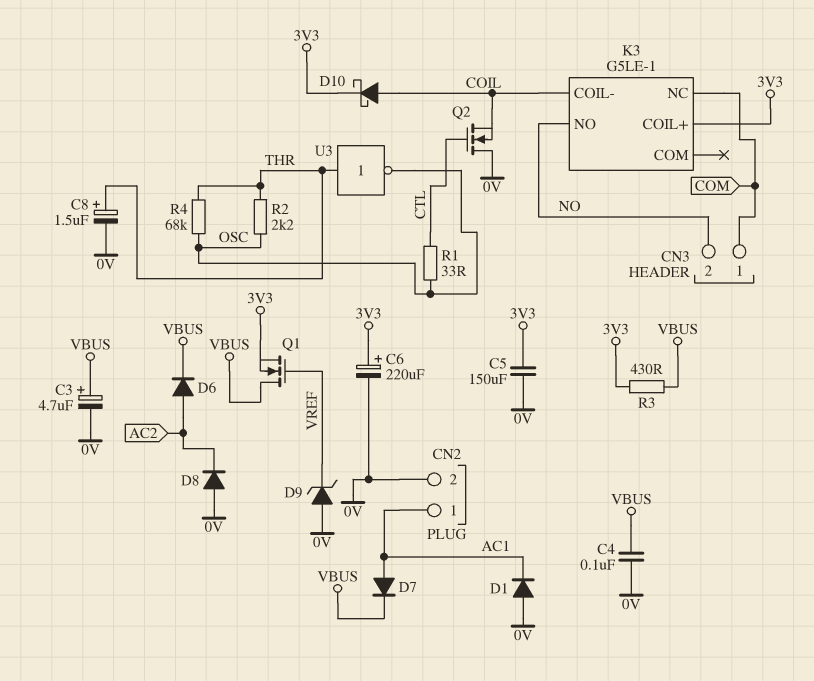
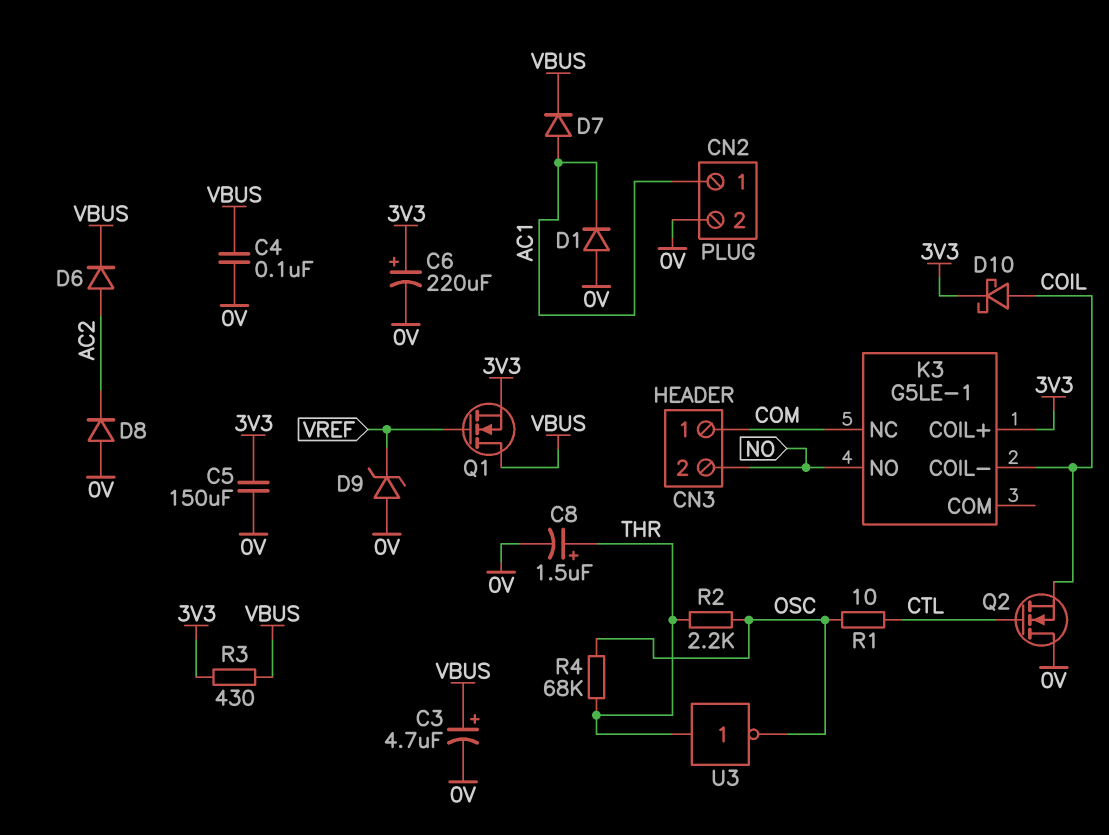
R1: 33 (CTL, OSC) -> 10 (CTL, OSC)

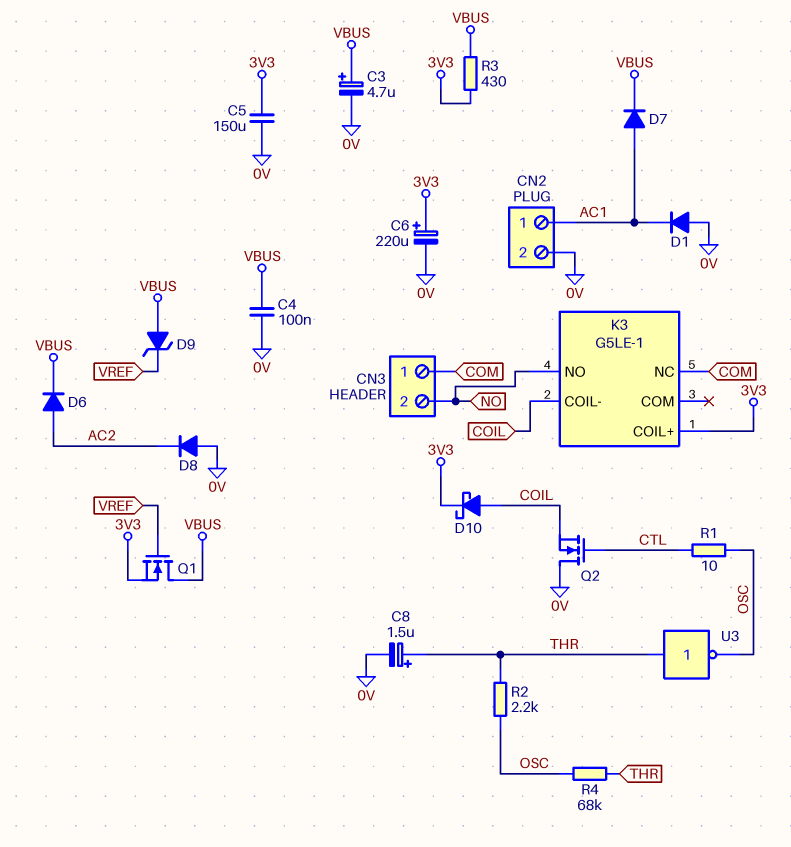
D9: zener (A 0V, K VREF) -> zener (A VBUS, K VREF)

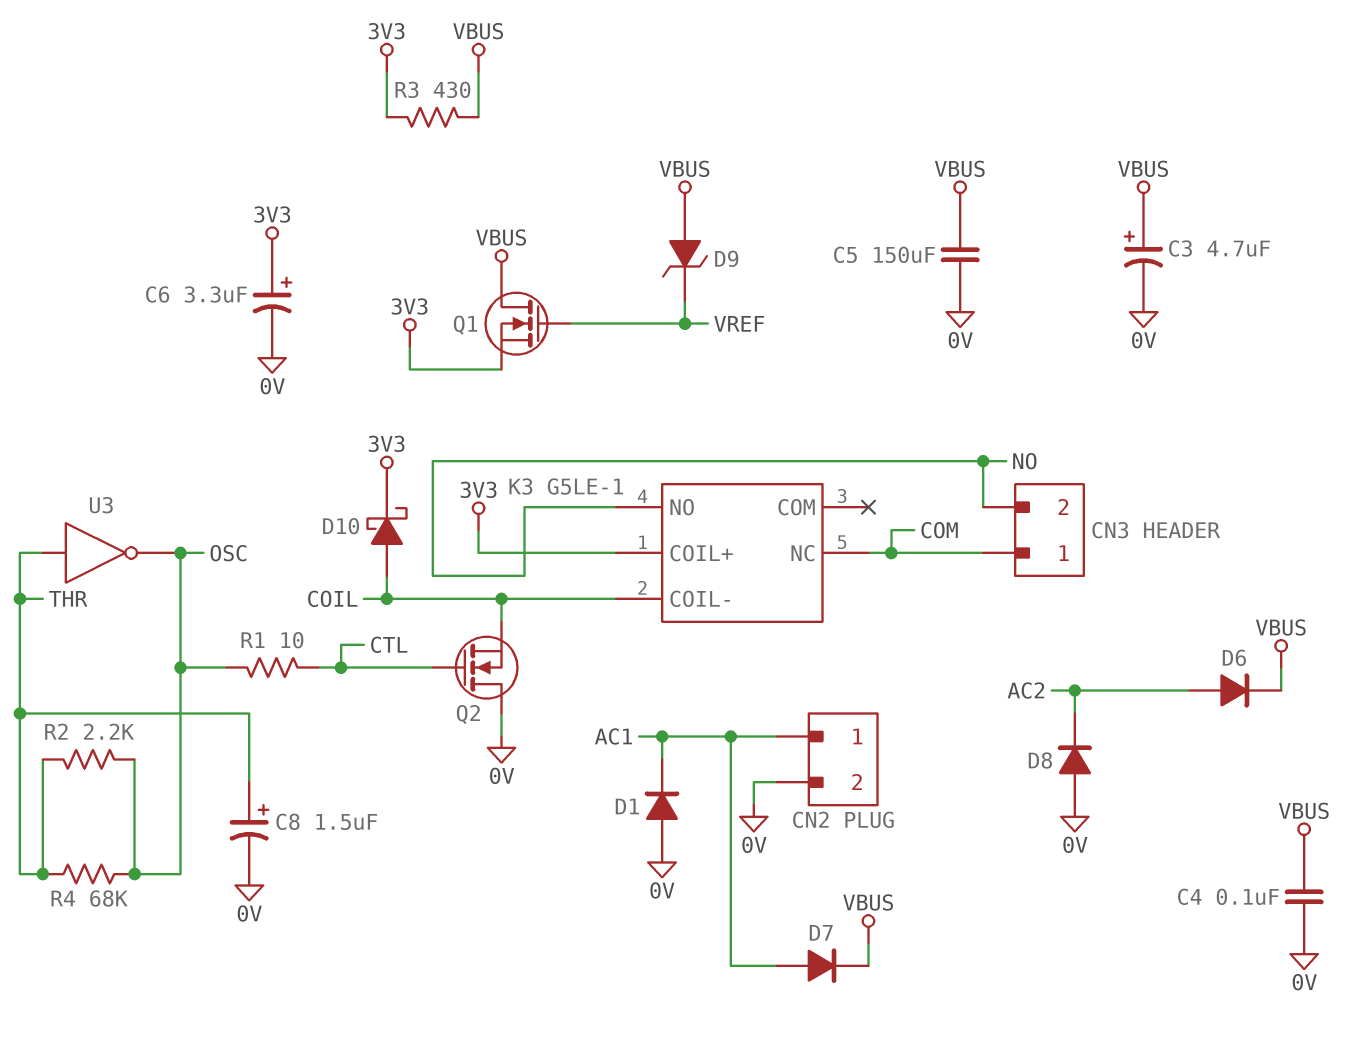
C5: 150uF (0V, 3V3) -> 150uF (0V, VBUS)
C6: 220uF (plus 3V3, minus 0V) -> 3.3uF (plus 3V3, minus 0V)

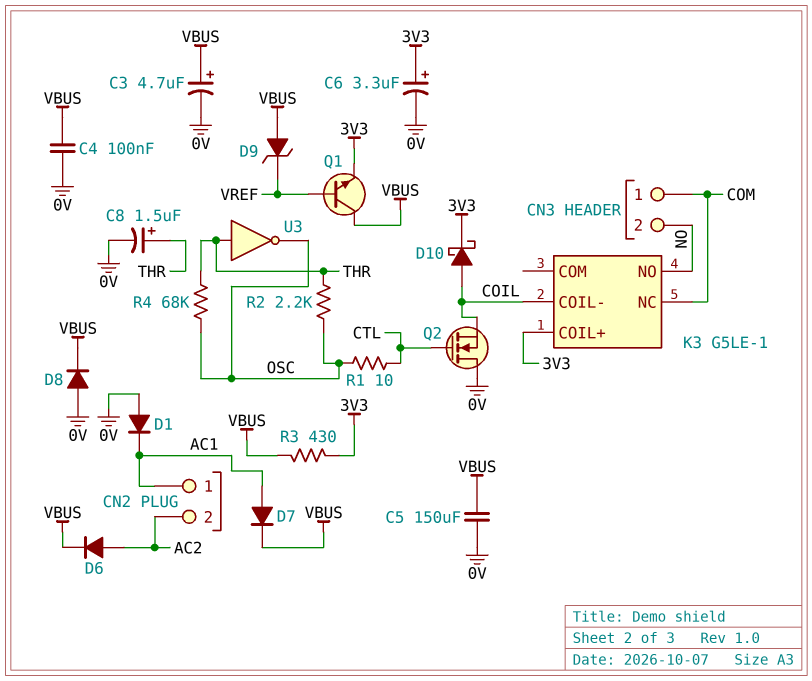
CN2 pin 2: 0V -> AC2
D8: diode (A 0V, K AC2) -> diode (A 0V, K VBUS)
Q1: NMOS (G VREF, D VBUS, S 3V3) -> NPN (B VREF, C VBUS, E 3V3)

